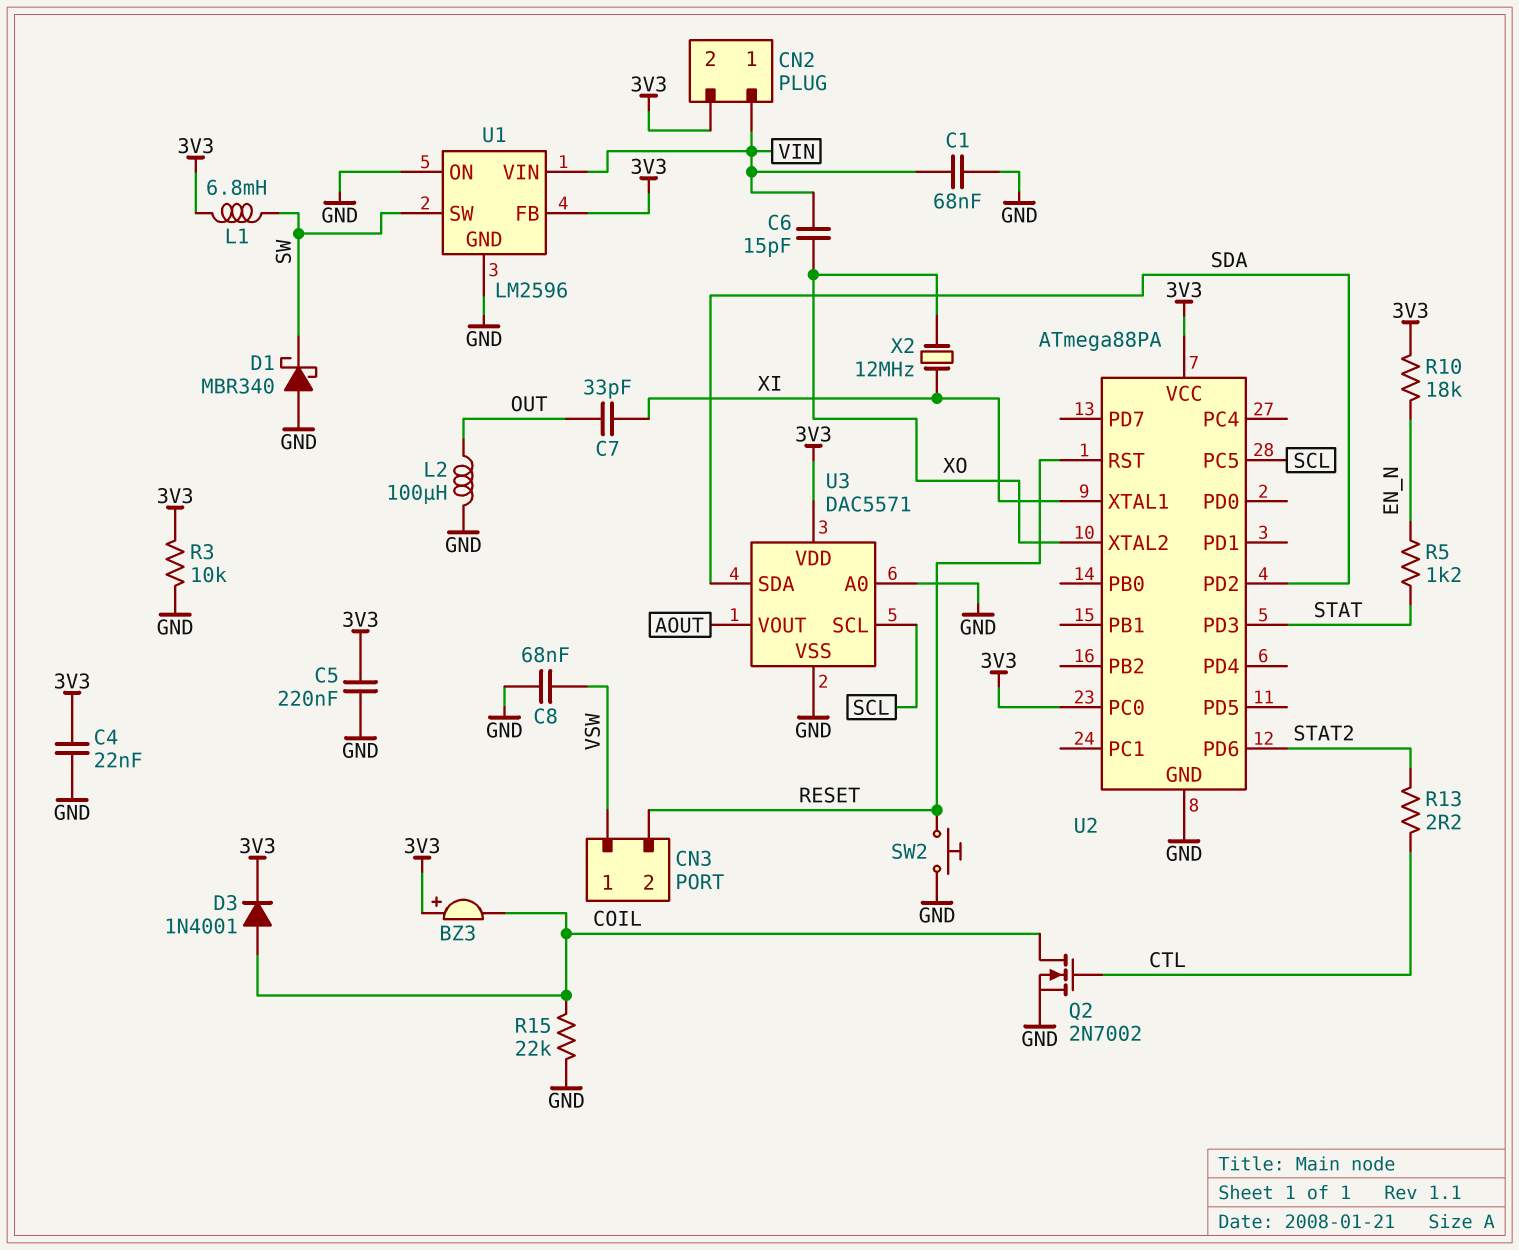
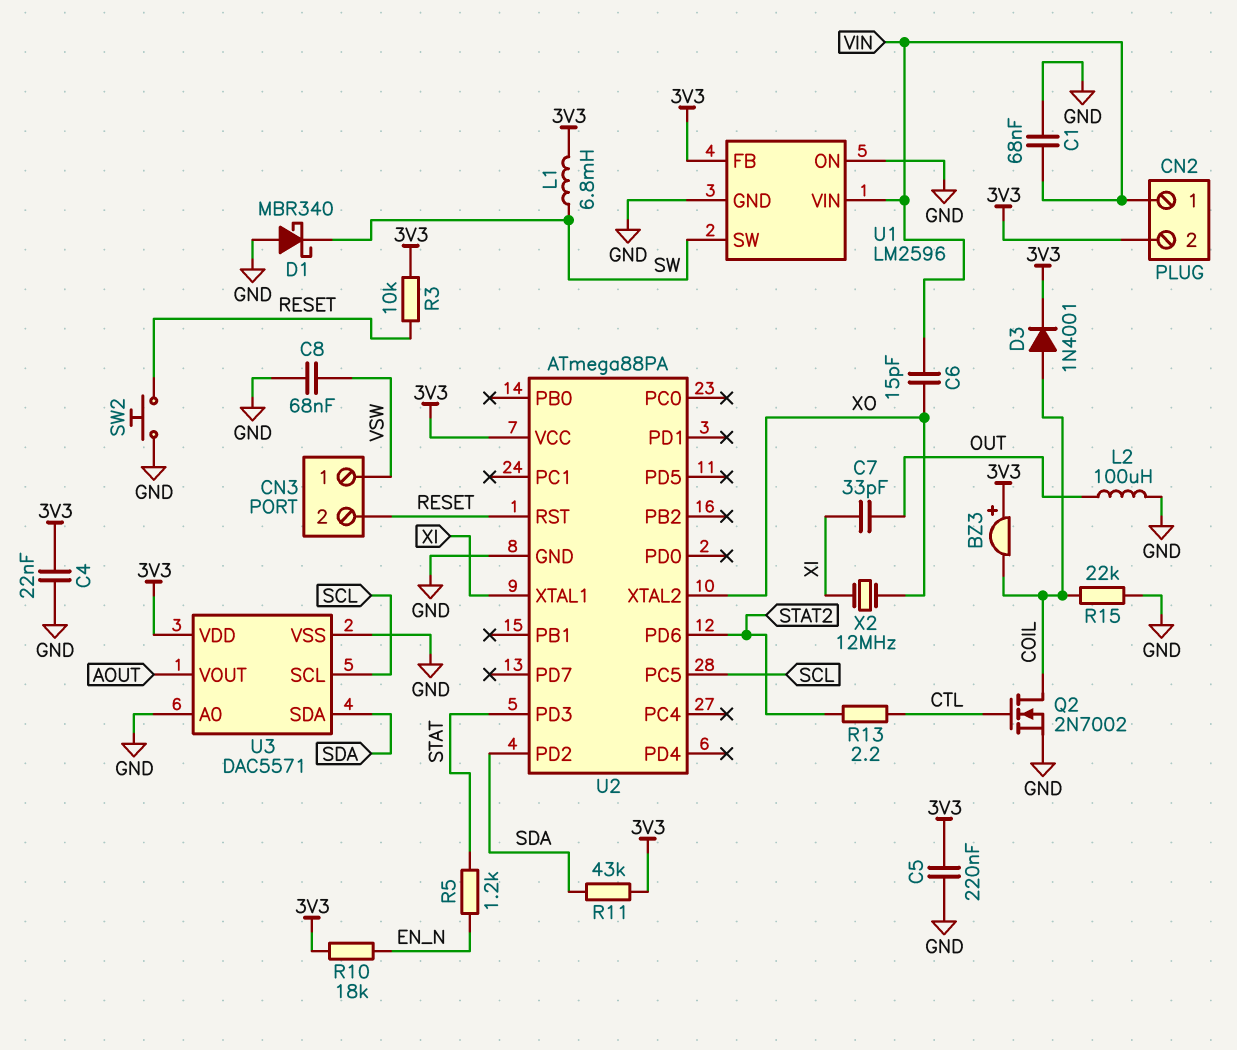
R3: 10k (3V3, GND) -> 10k (3V3, RESET)
R11: none -> 43k (3V3, SDA)
U2 pin PC0: 3V3 -> none

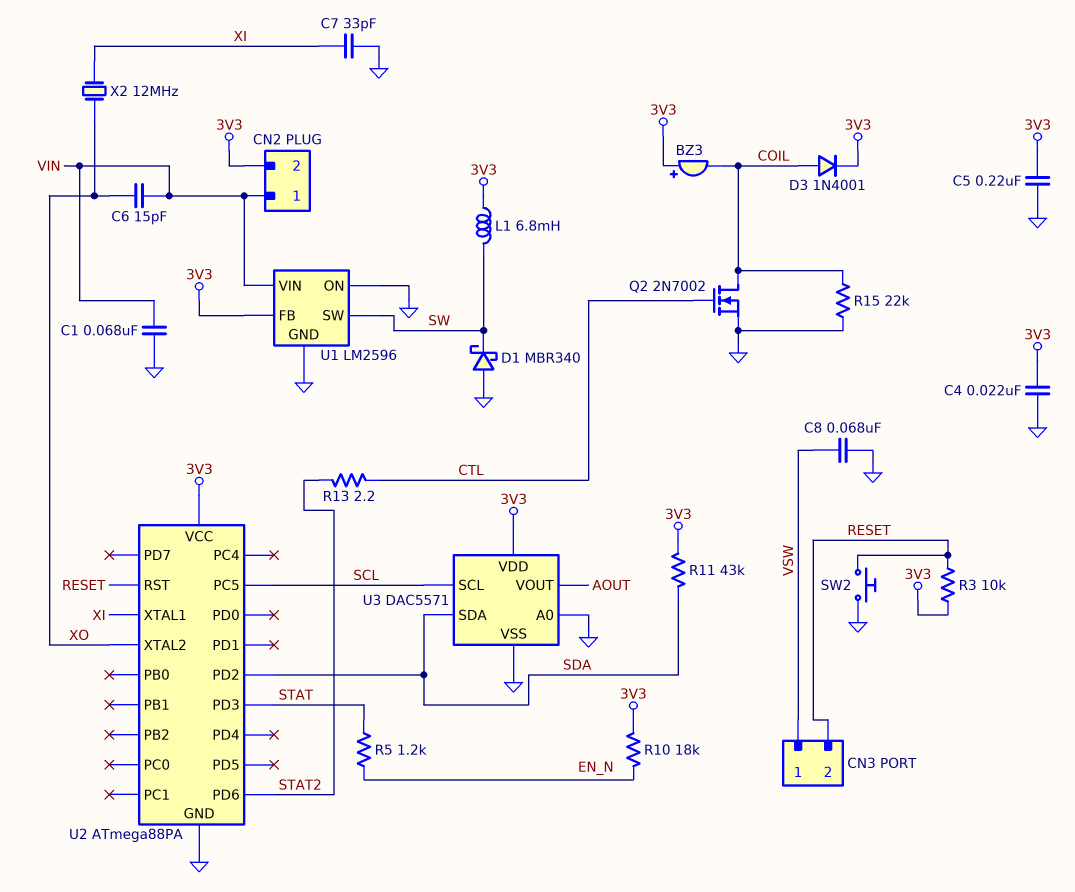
C7: 33pF (OUT, XI) -> 33pF (GND, XI)
L2: 100uH (GND, OUT) -> none

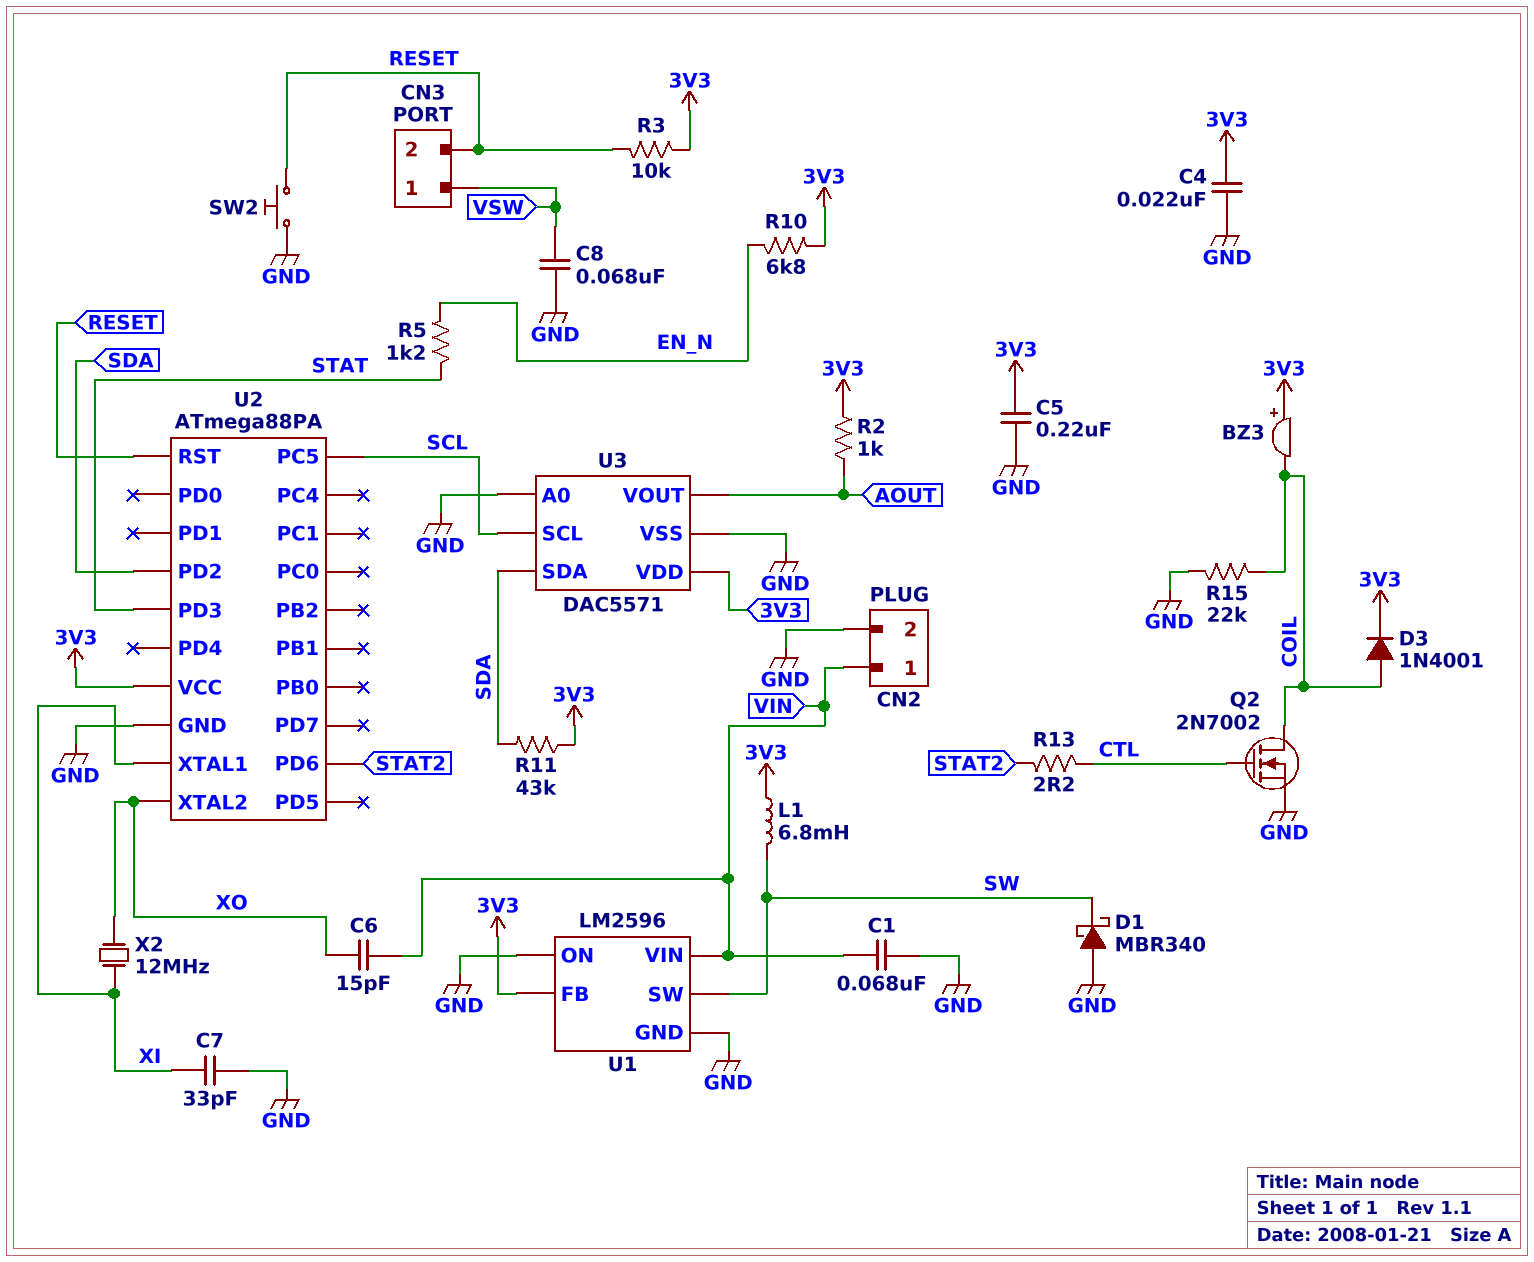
CN2 pin 2: 3V3 -> GND
R2: none -> 1k (3V3, AOUT)
R10: 18k (3V3, EN_N) -> 6.8k (3V3, EN_N)

